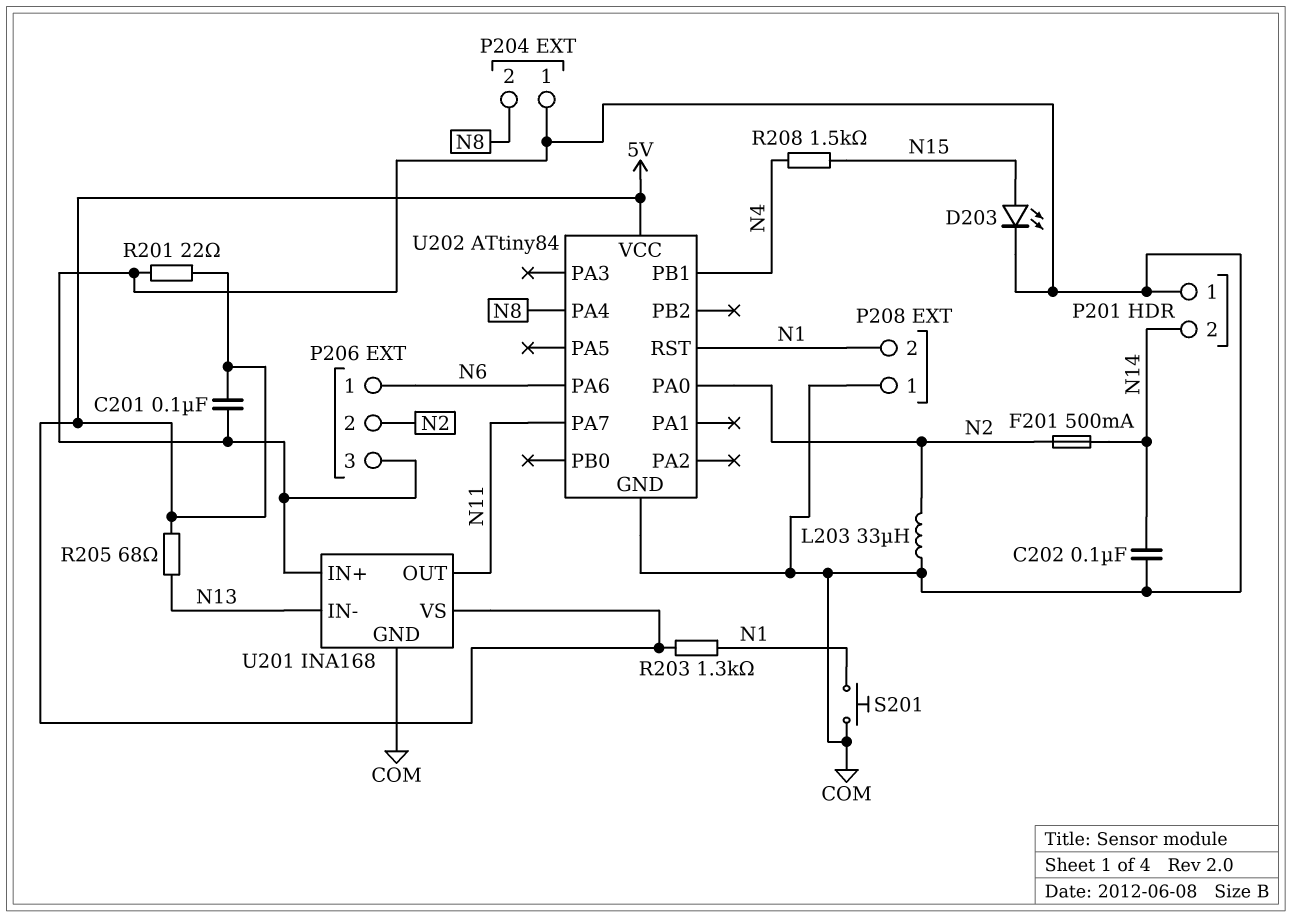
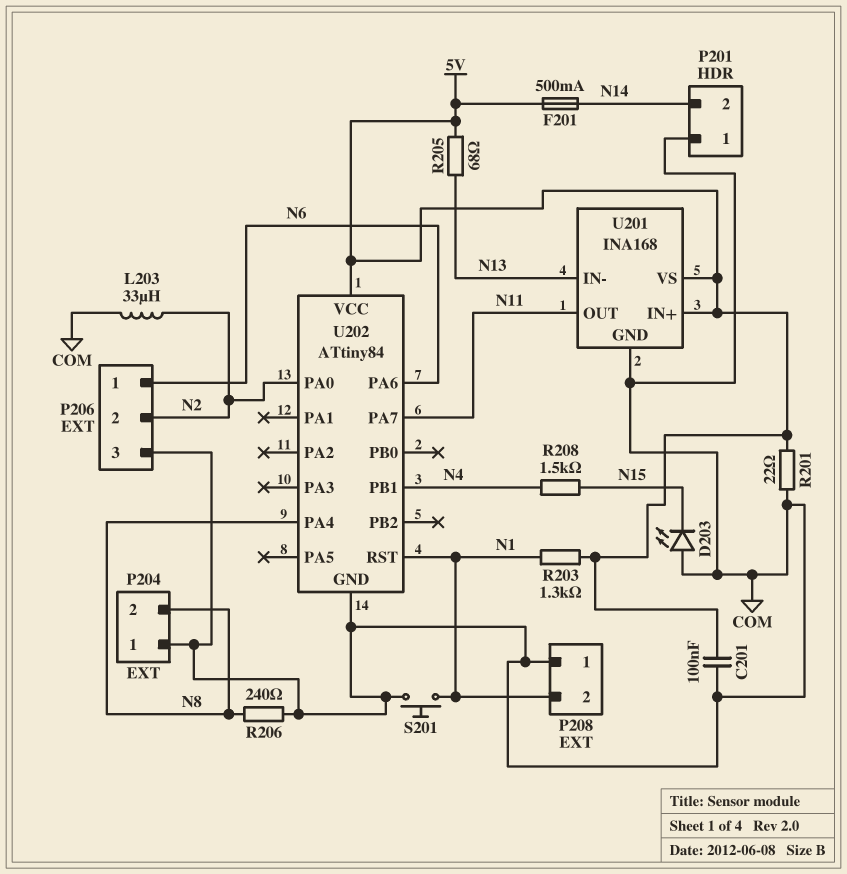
C202: 100nF (COM, N14) -> none
D203: LED (A N15, K COM) -> LED (A COM, K N15)
F201: 500mA (N2, N14) -> 500mA (5V, N14)
R206: none -> 240 (COM, N8)
U201 pin IN+: COM -> 5V

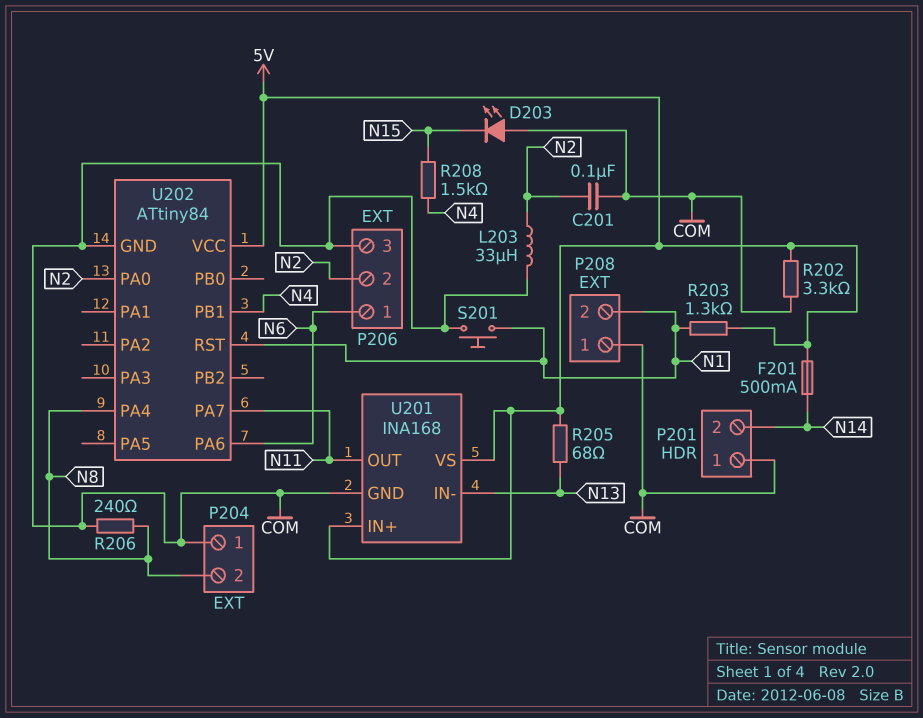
C201: 100nF (5V, COM) -> 100nF (COM, N2)
R201: 22 (5V, COM) -> none
R202: none -> 3.3k (5V, COM)

